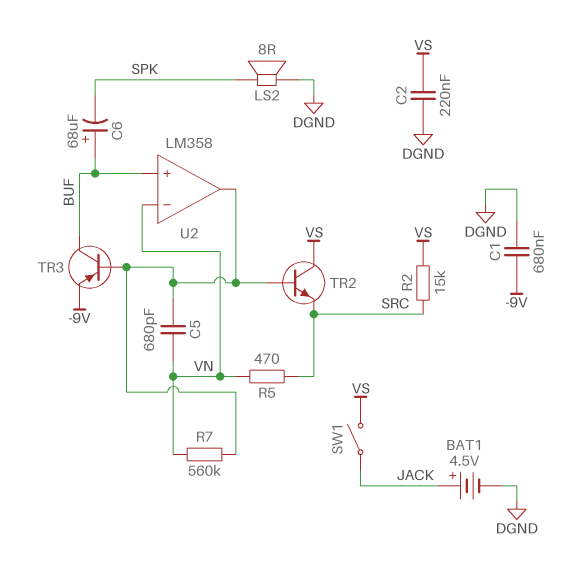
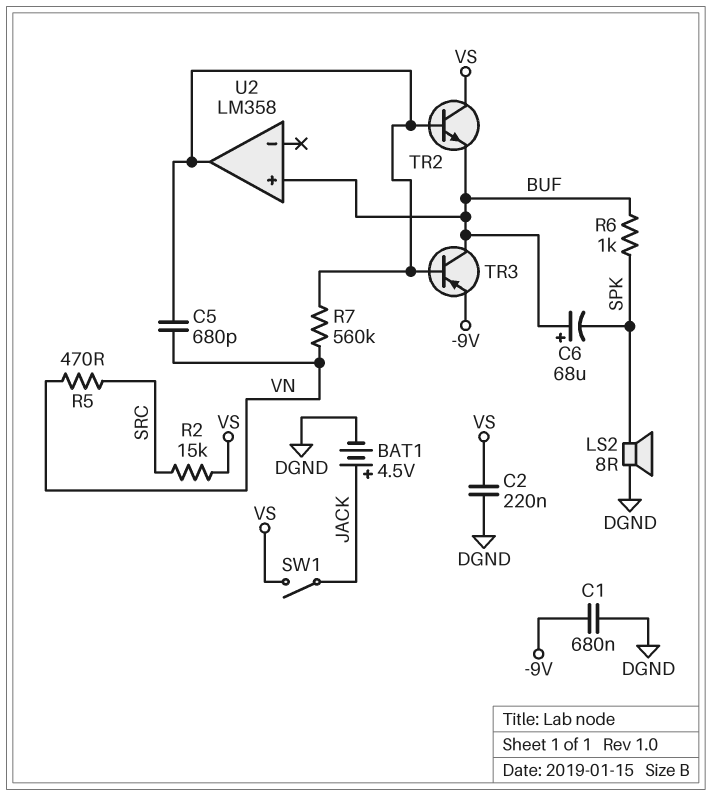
R6: none -> 1k (BUF, SPK)
TR2: NPN (B U2/out, C VS, E SRC) -> NPN (B U2/out, C VS, E BUF)
U2 pin in-: VN -> none

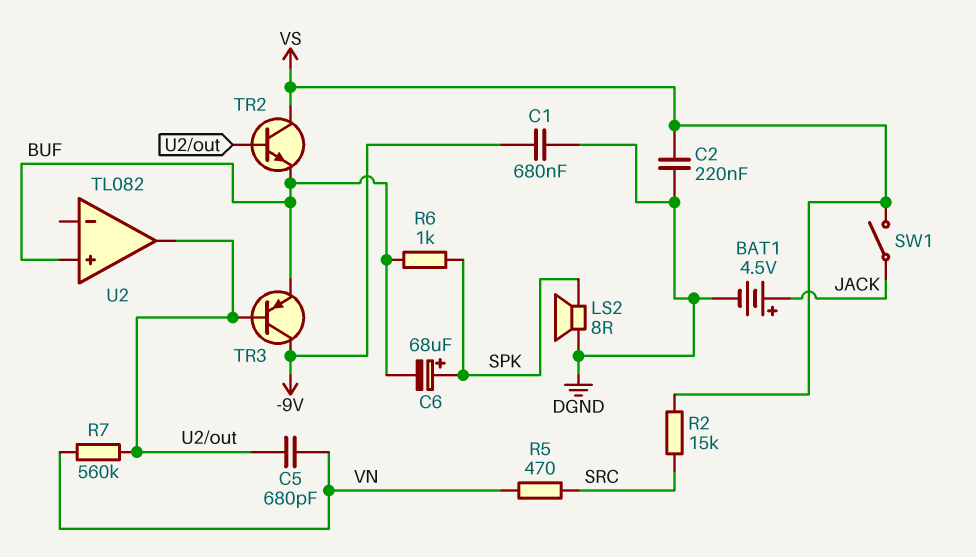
C6: 68uF (plus BUF, minus SPK) -> 68uF (plus SPK, minus BUF)
TR3: PNP (B U2/out, C BUF, E -9V) -> PNP (B U2/out, C -9V, E BUF)
U2: LM358 -> TL082

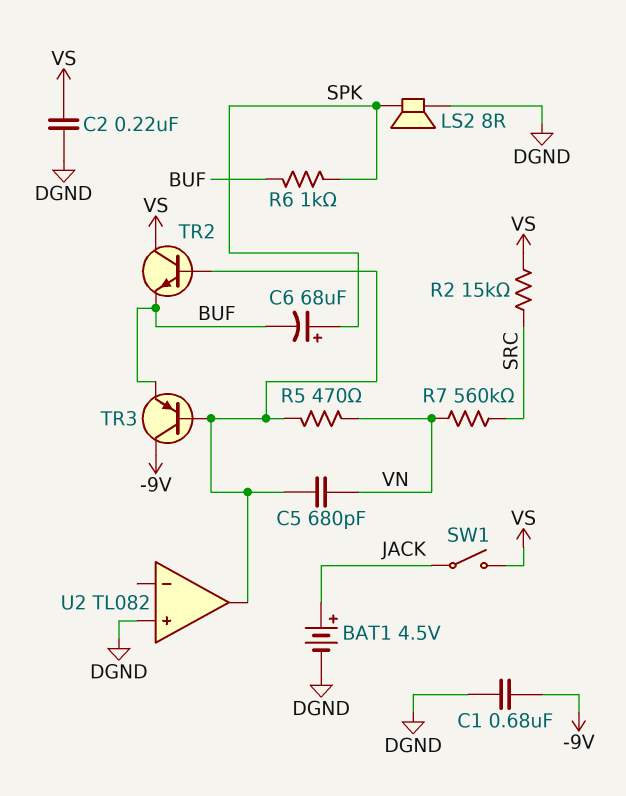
R5: 470 (SRC, VN) -> 470 (U2/out, VN)
R7: 560k (U2/out, VN) -> 560k (SRC, VN)
U2 pin in+: BUF -> DGND

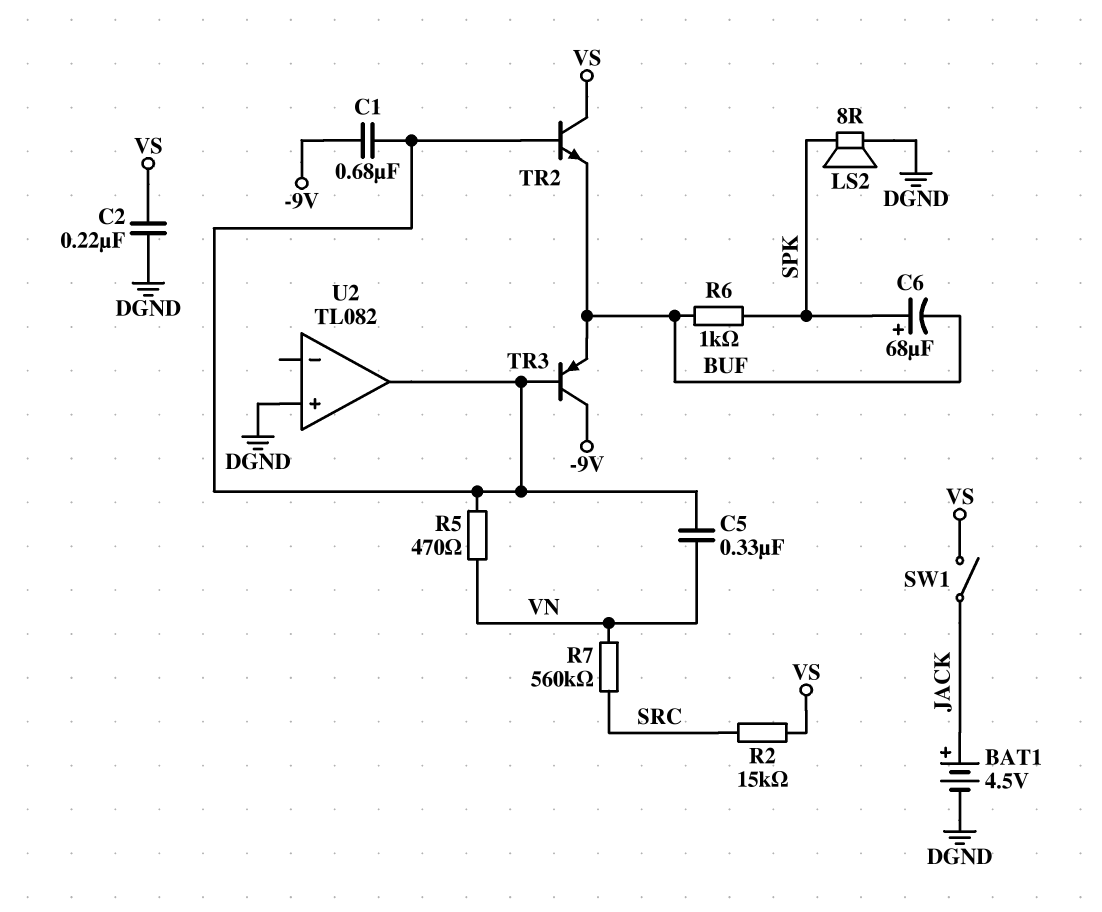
C1: 680nF (-9V, DGND) -> 680nF (-9V, U2/out)
C5: 680pF (U2/out, VN) -> 330nF (U2/out, VN)

